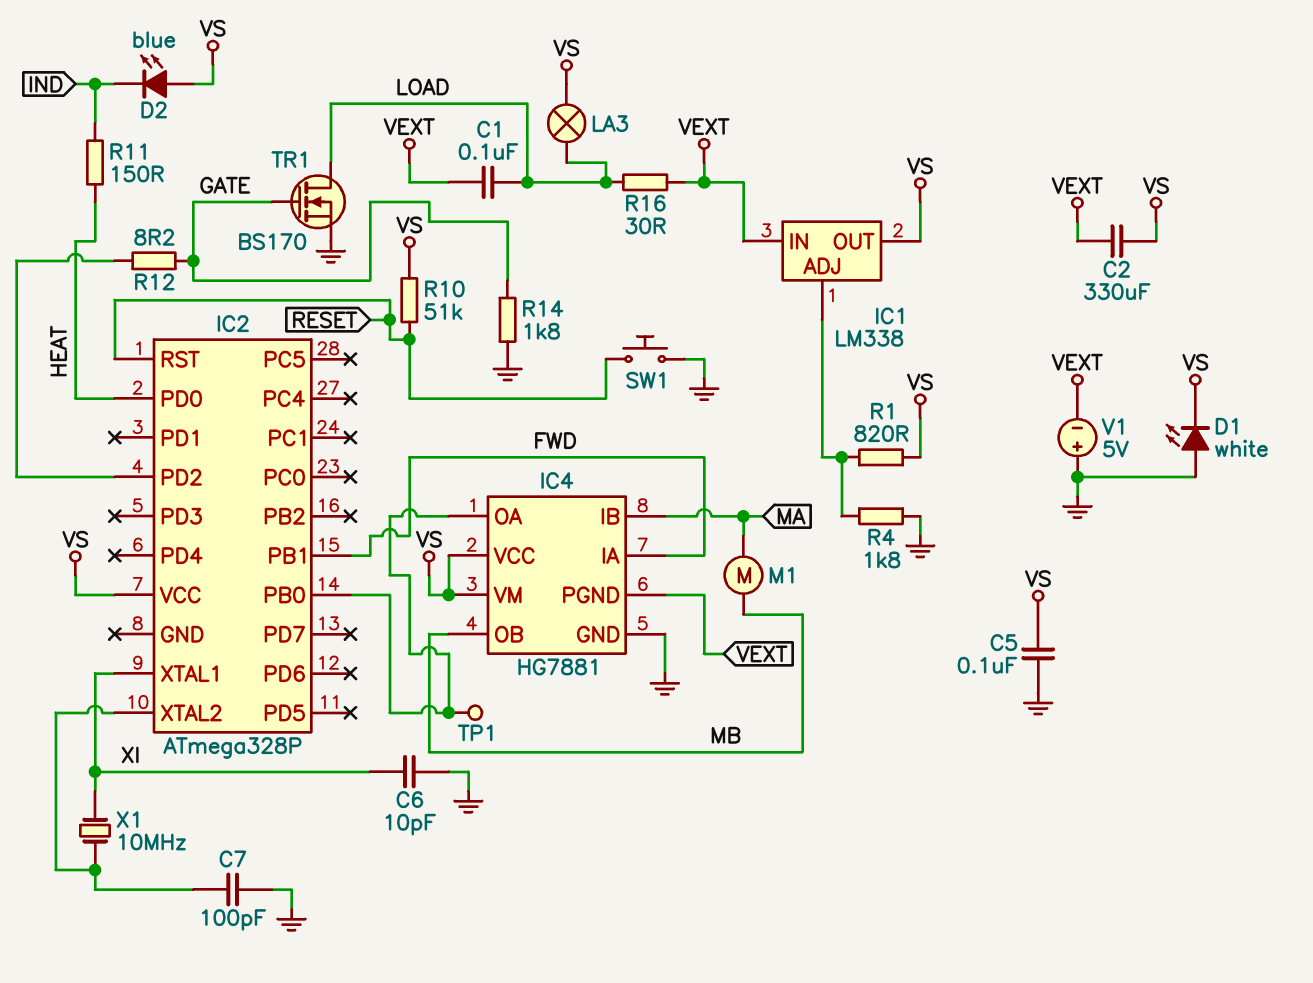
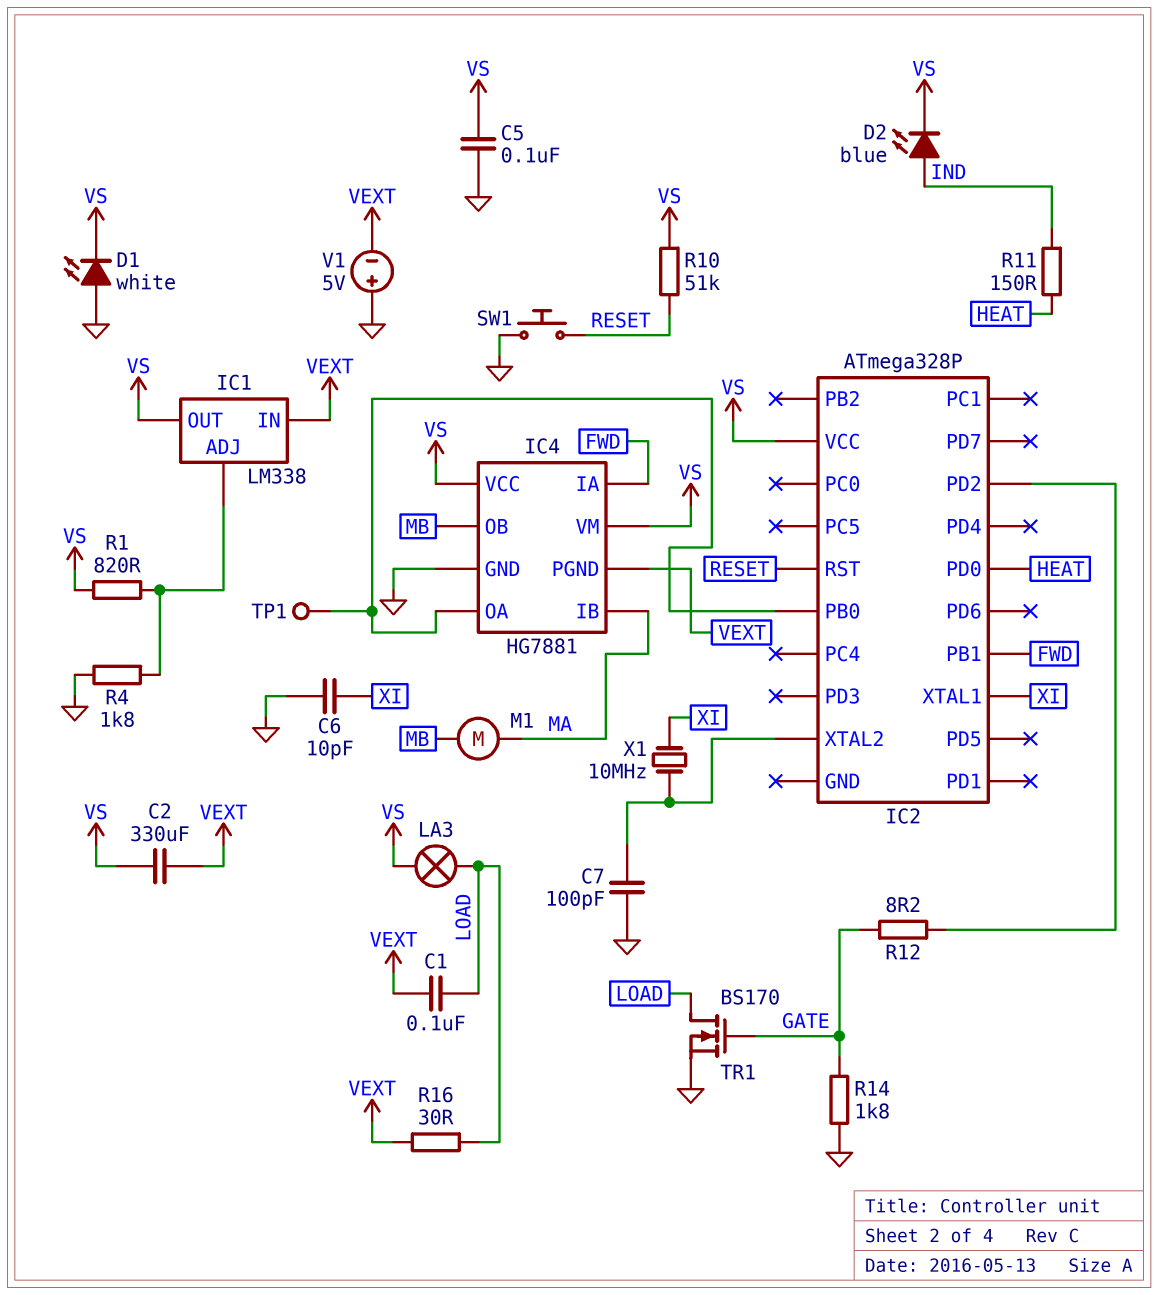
D2: LED blue (A VS, K IND) -> LED blue (A IND, K VS)

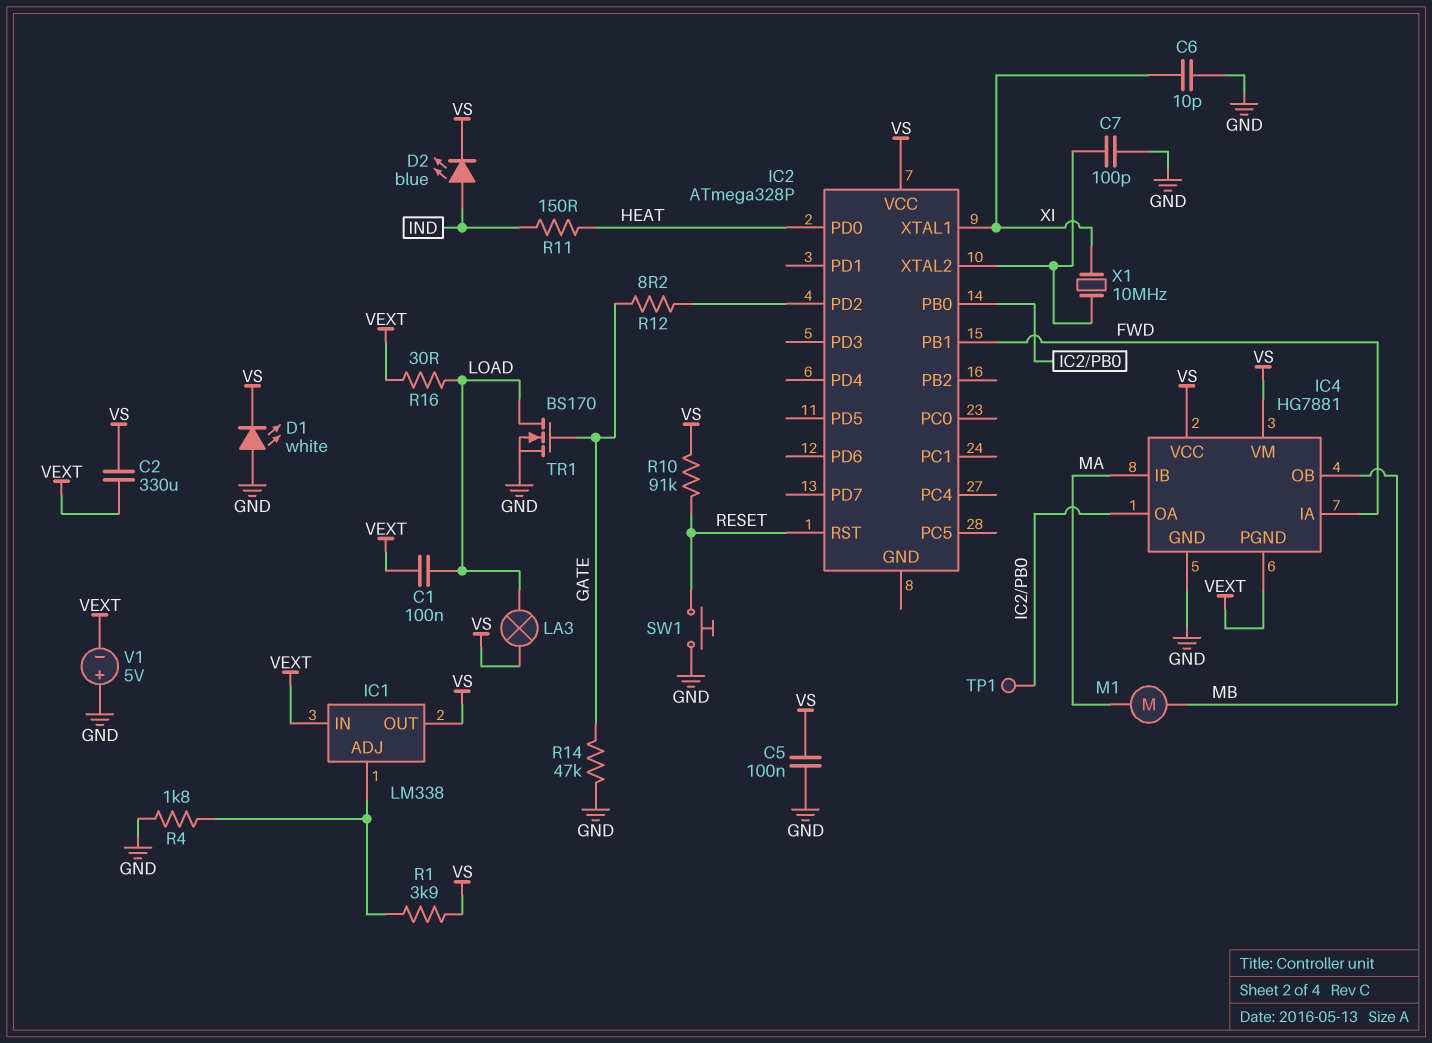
R1: 820 (IC1/ADJ, VS) -> 3.9k (IC1/ADJ, VS)
R10: 51k (RESET, VS) -> 91k (RESET, VS)
R14: 1.8k (GATE, GND) -> 47k (GATE, GND)

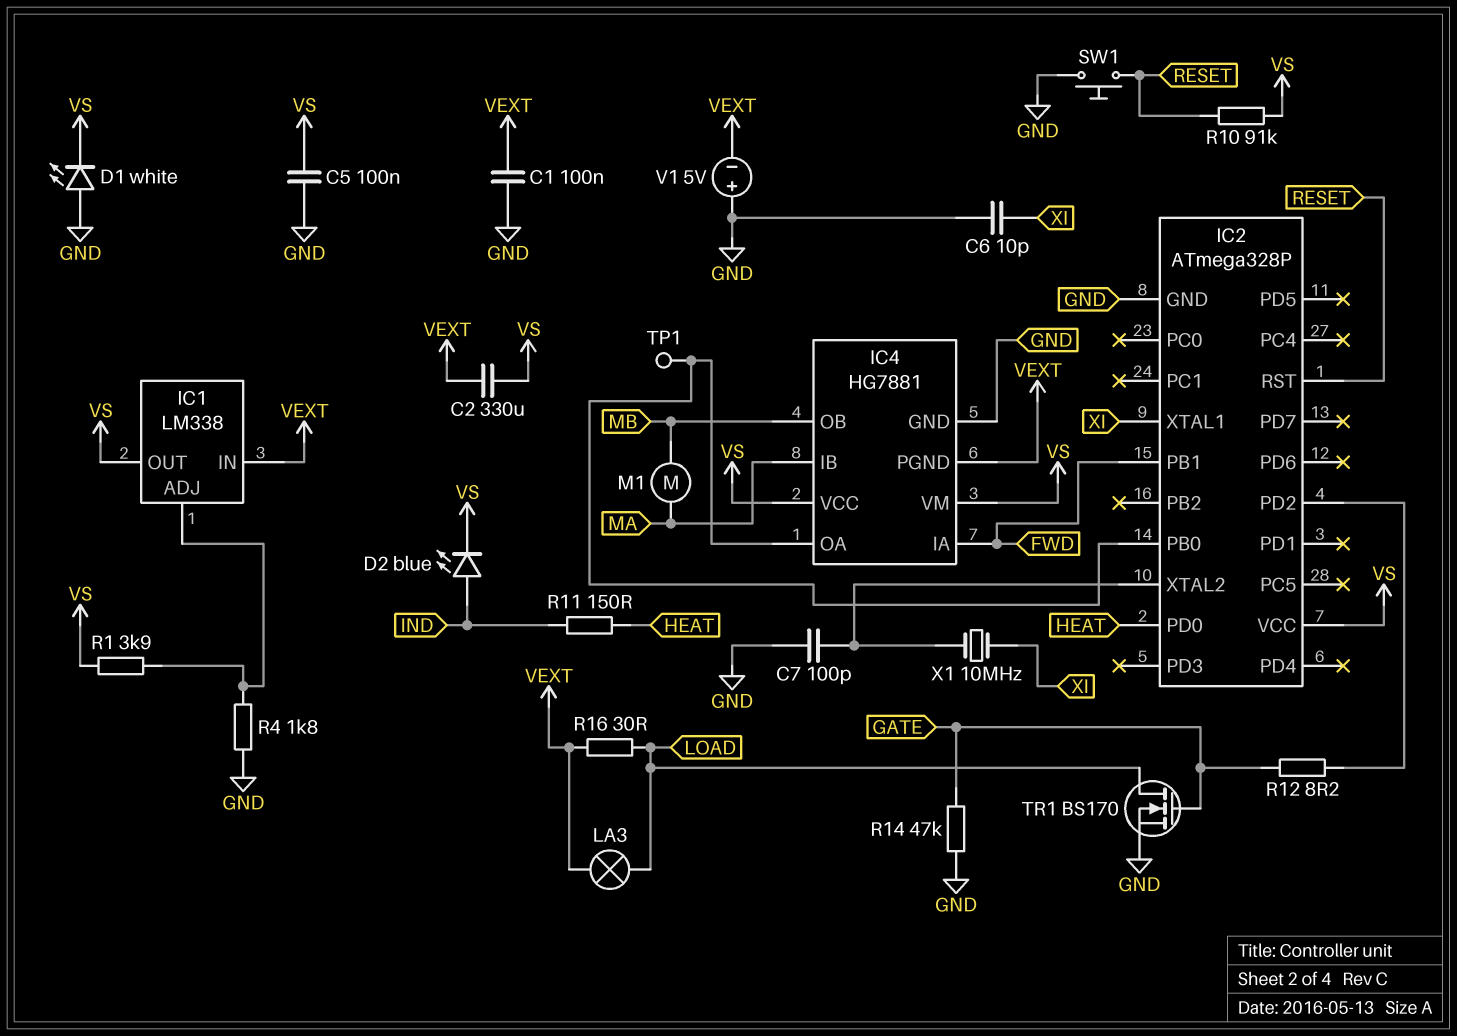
C1: 100nF (LOAD, VEXT) -> 100nF (GND, VEXT)
IC2 pin GND: none -> GND
LA3: lamp (LOAD, VS) -> lamp (LOAD, VEXT)

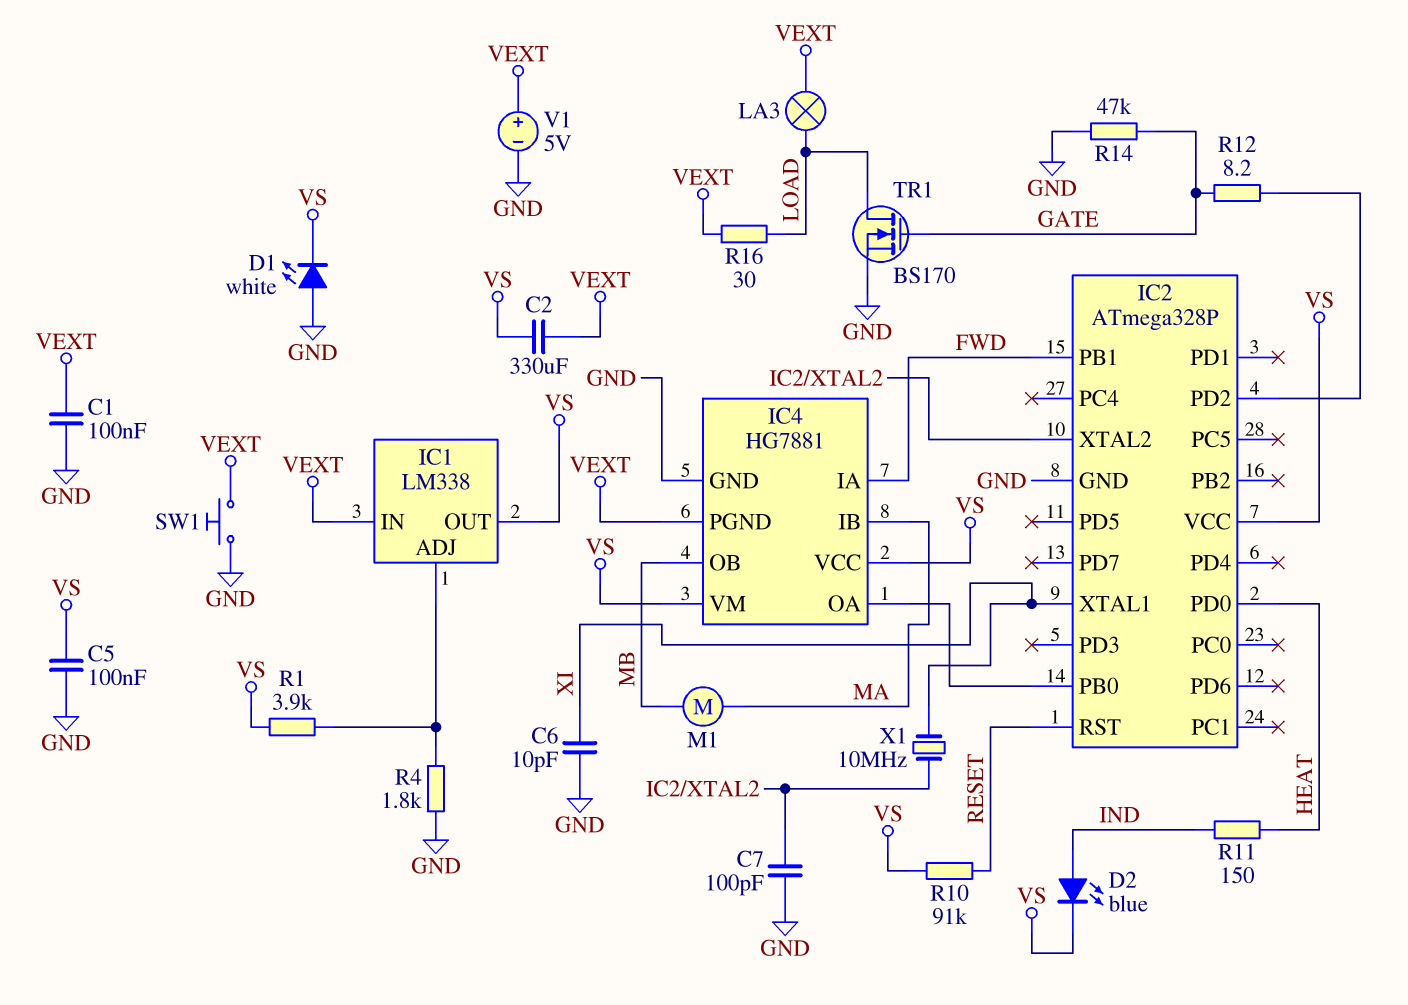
SW1: button (GND, RESET) -> button (GND, VEXT)
TP1: test point (IC2/PB0) -> none
V1: 5V (plus GND, minus VEXT) -> 5V (plus VEXT, minus GND)

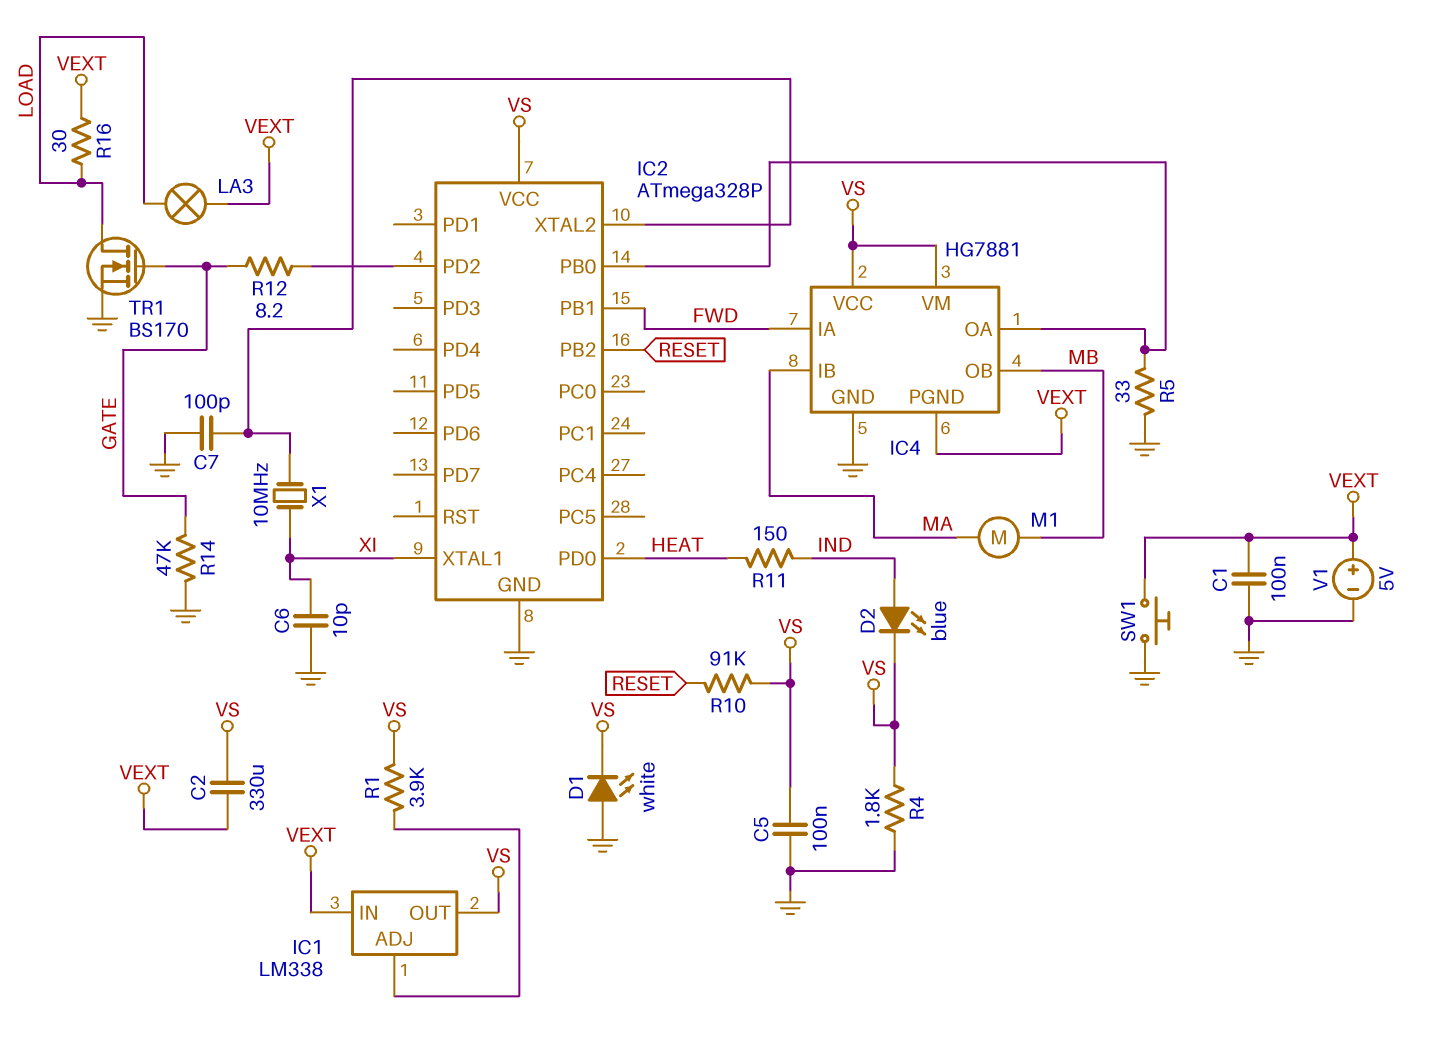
IC2 pin PB2: none -> RESET
IC2 pin RST: RESET -> none
R4: 1.8k (GND, IC1/ADJ) -> 1.8k (GND, VS)
R5: none -> 33 (GND, IC2/PB0)

